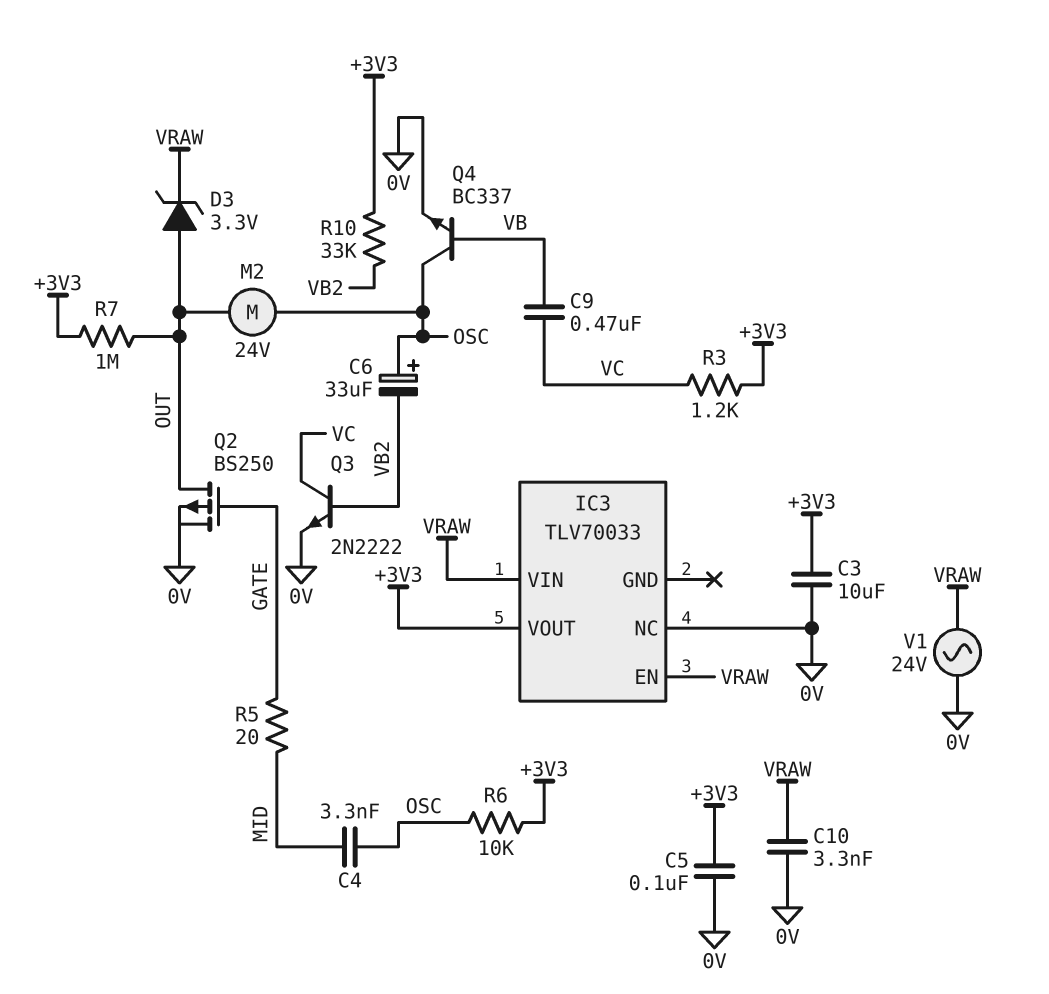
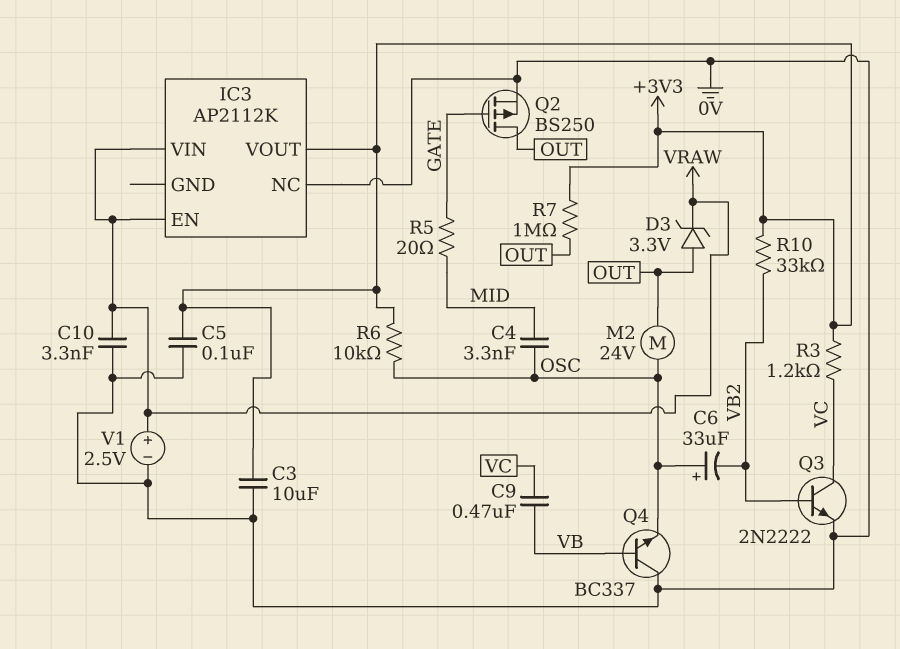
IC3: TLV70033 -> AP2112K
Q4: NPN BC337 (B VB, C OSC, E 0V) -> NPN BC337 (B VB, C 0V, E OSC)
V1: AC 24V (0V, VRAW) -> 2.5V (plus VRAW, minus 0V)

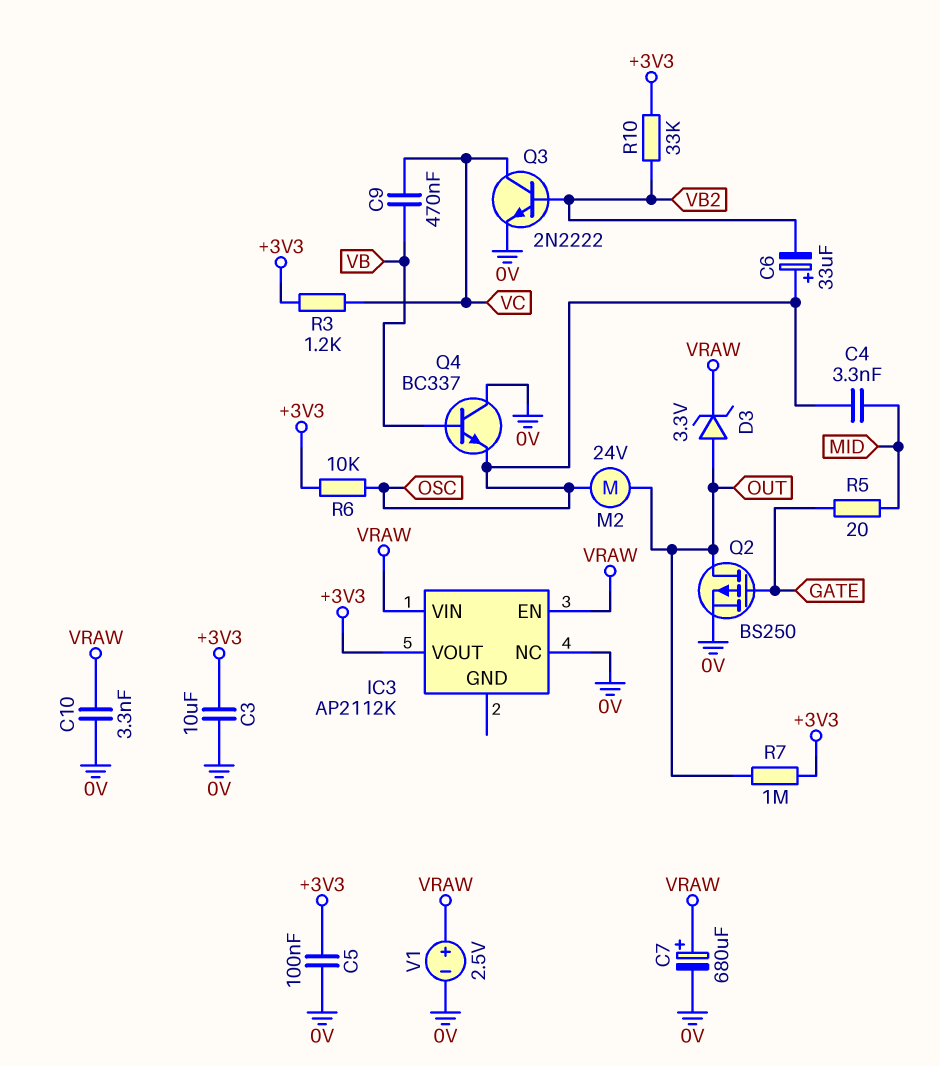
C7: none -> 680uF (plus VRAW, minus 0V)

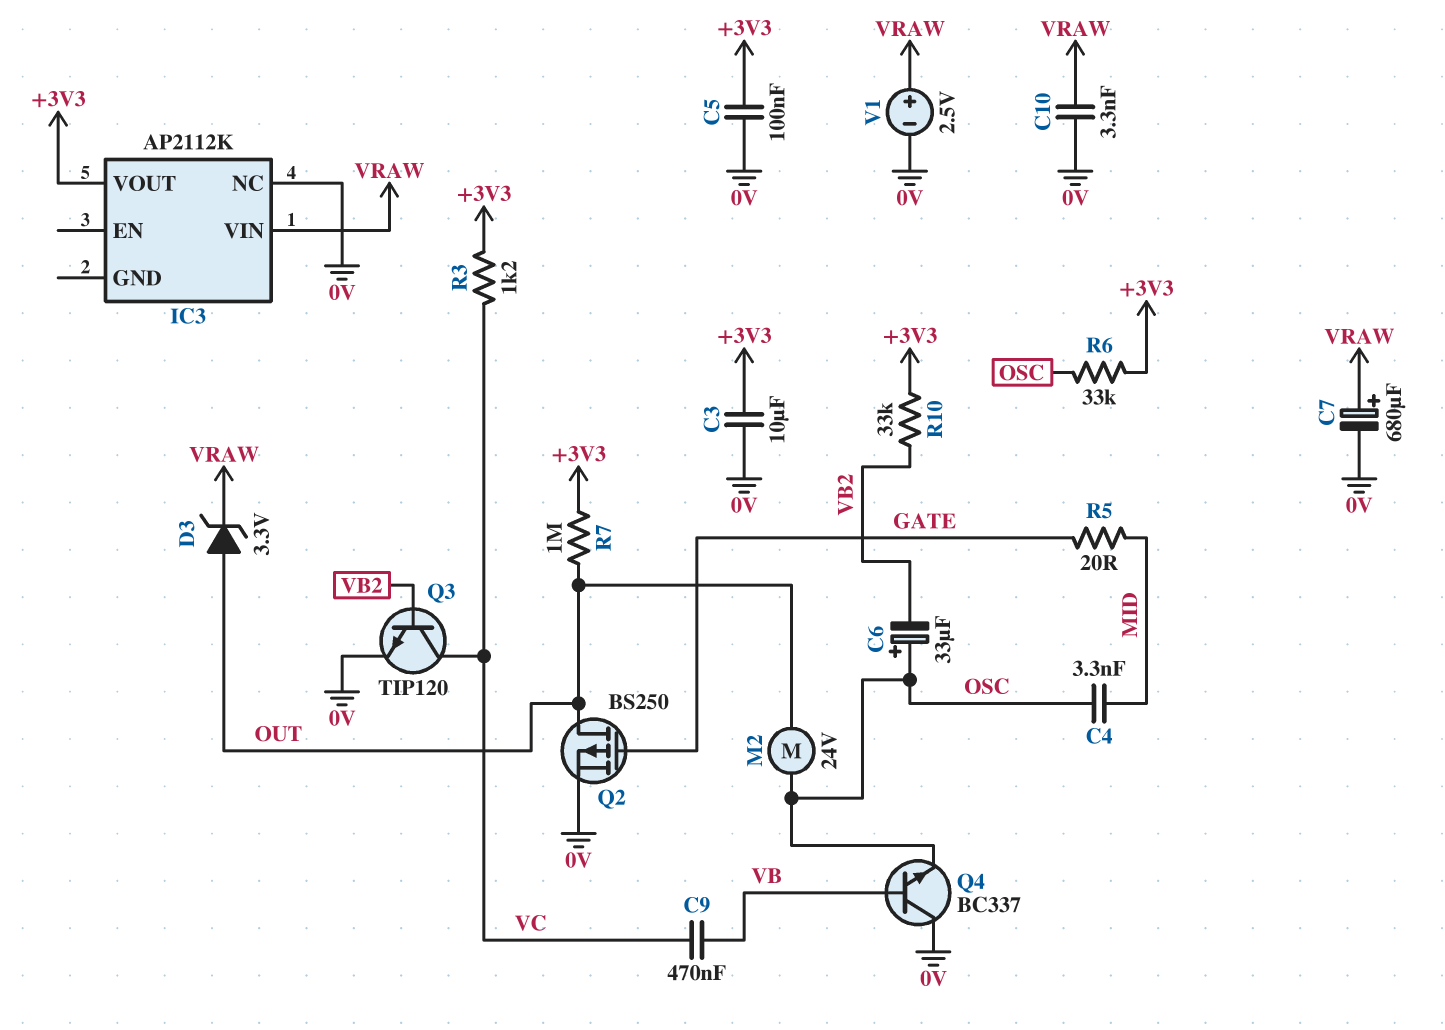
IC3 pin EN: VRAW -> none
Q3: NPN 2N2222 (B VB2, C VC, E 0V) -> NPN TIP120 (B VB2, C VC, E 0V)
R6: 10k (+3V3, OSC) -> 33k (+3V3, OSC)

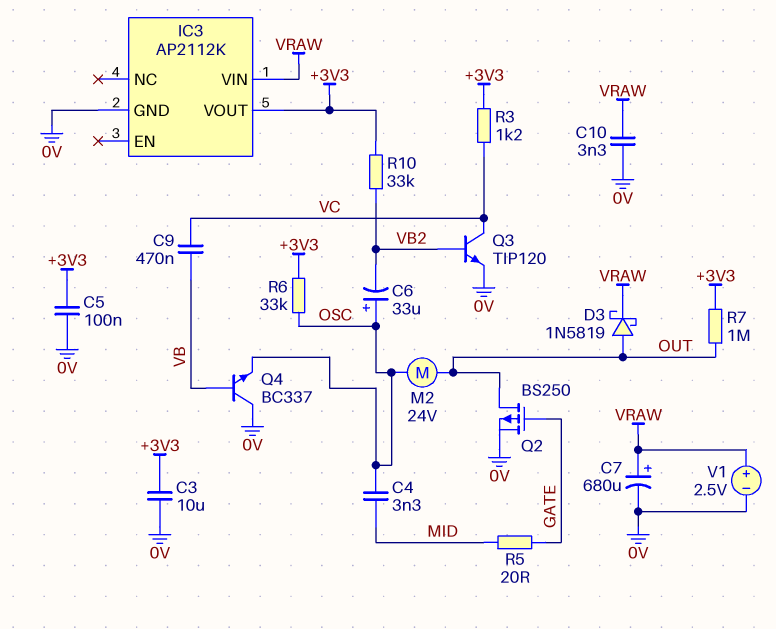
D3: zener 3.3V (A OUT, K VRAW) -> schottky 1N5819 (A OUT, K VRAW)
IC3 pin GND: none -> 0V
IC3 pin NC: 0V -> none

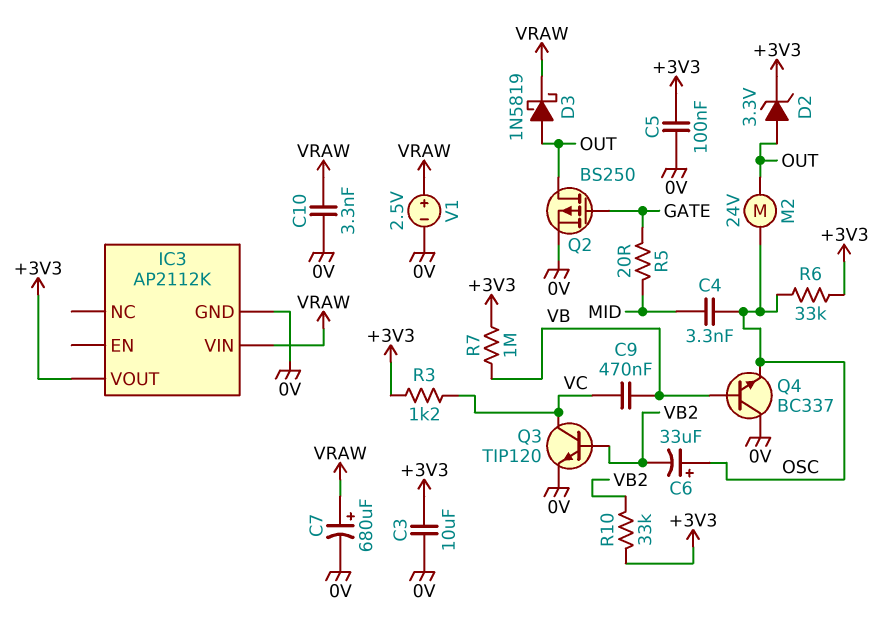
D2: none -> zener 3.3V (A OUT, K +3V3)
R7: 1M (+3V3, OUT) -> 1M (+3V3, VB)

